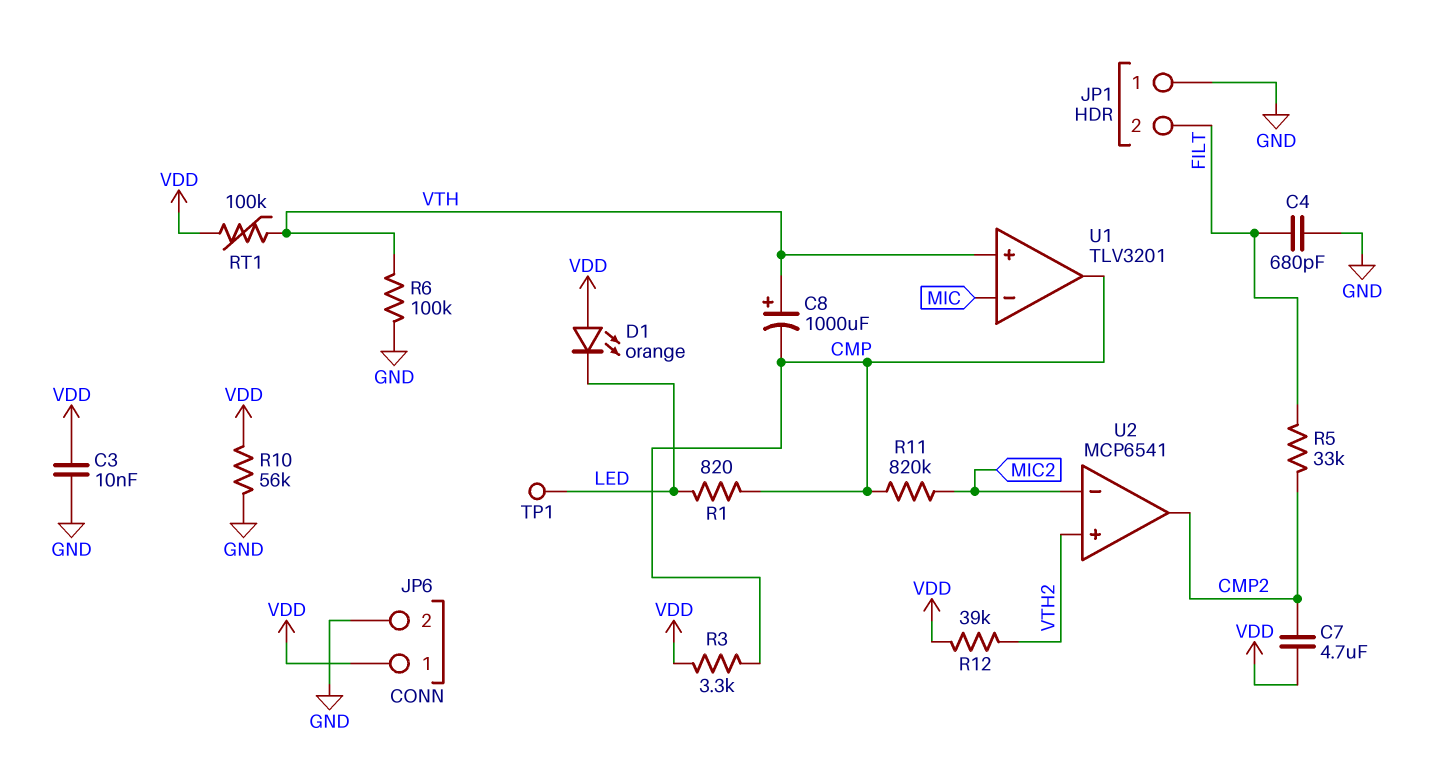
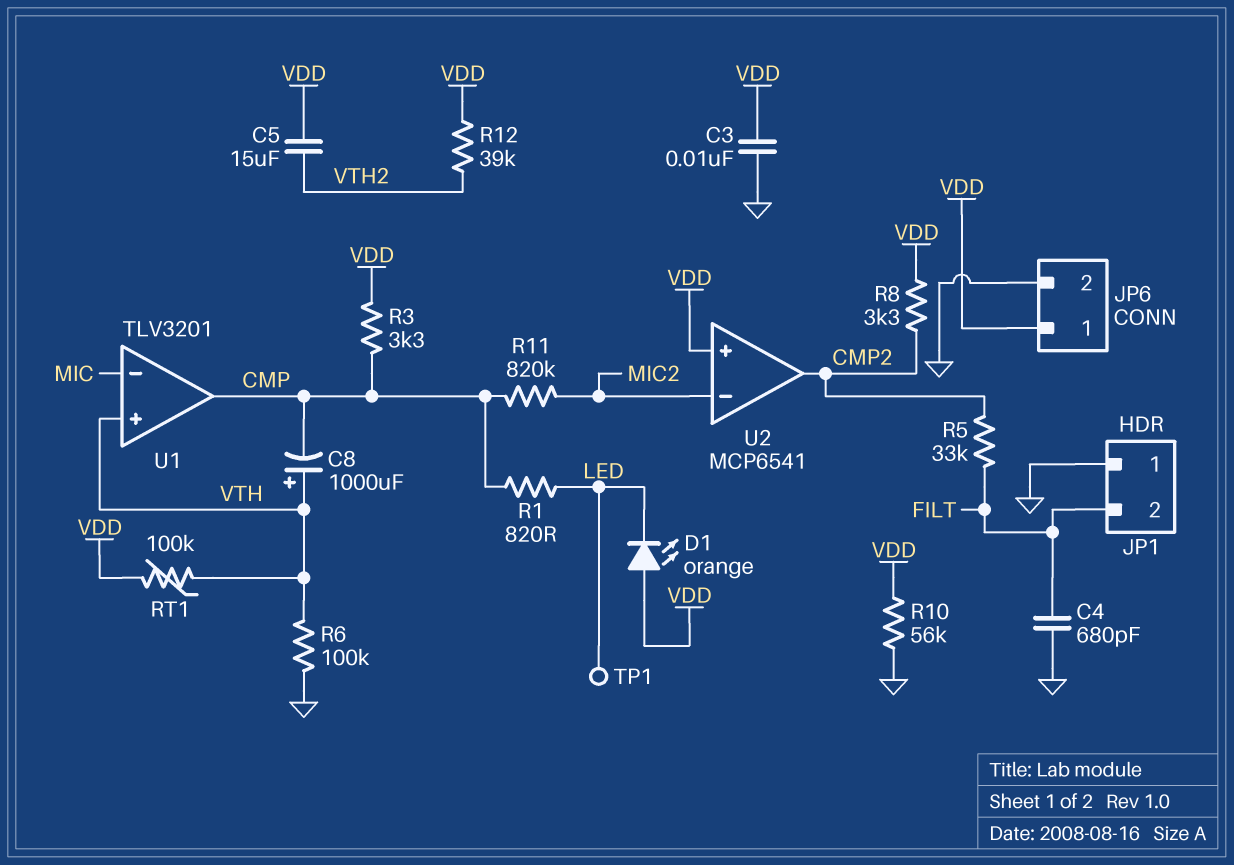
C5: none -> 15uF (VDD, VTH2)
C7: 4.7uF (CMP2, VDD) -> none
R8: none -> 3.3k (CMP2, VDD)
U2 pin in+: VTH2 -> VDD

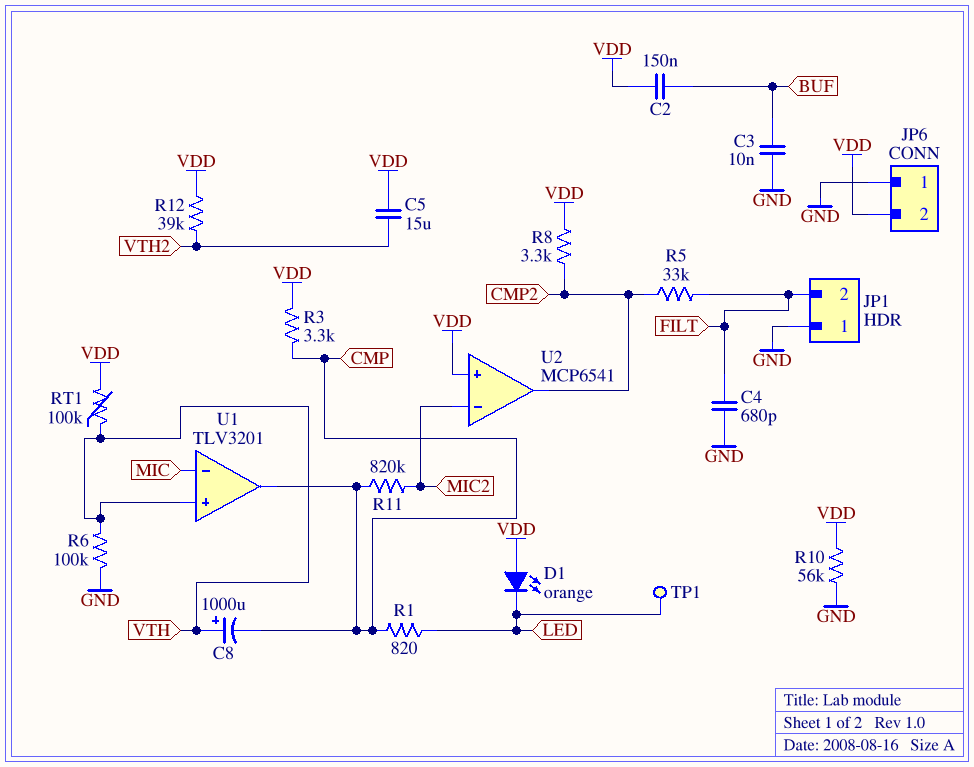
C2: none -> 150nF (BUF, VDD)
C3: 10nF (GND, VDD) -> 10nF (BUF, GND)
JP6 pin 1: VDD -> GND
JP6 pin 2: GND -> VDD

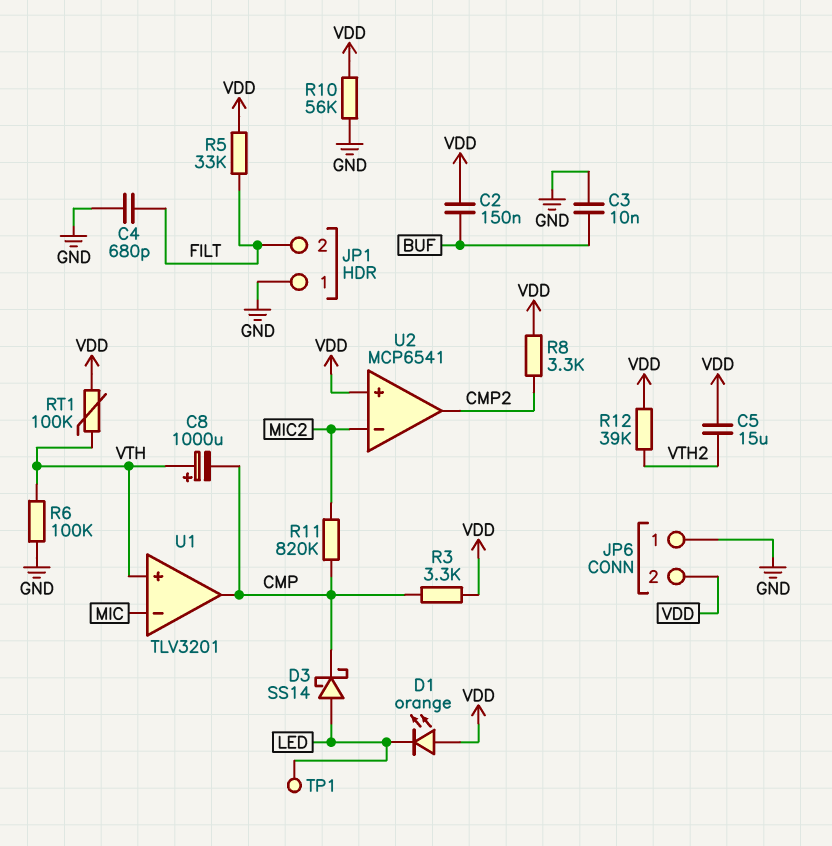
D3: none -> schottky SS14 (A LED, K CMP)
R1: 820 (CMP, LED) -> none
R5: 33k (CMP2, FILT) -> 33k (FILT, VDD)

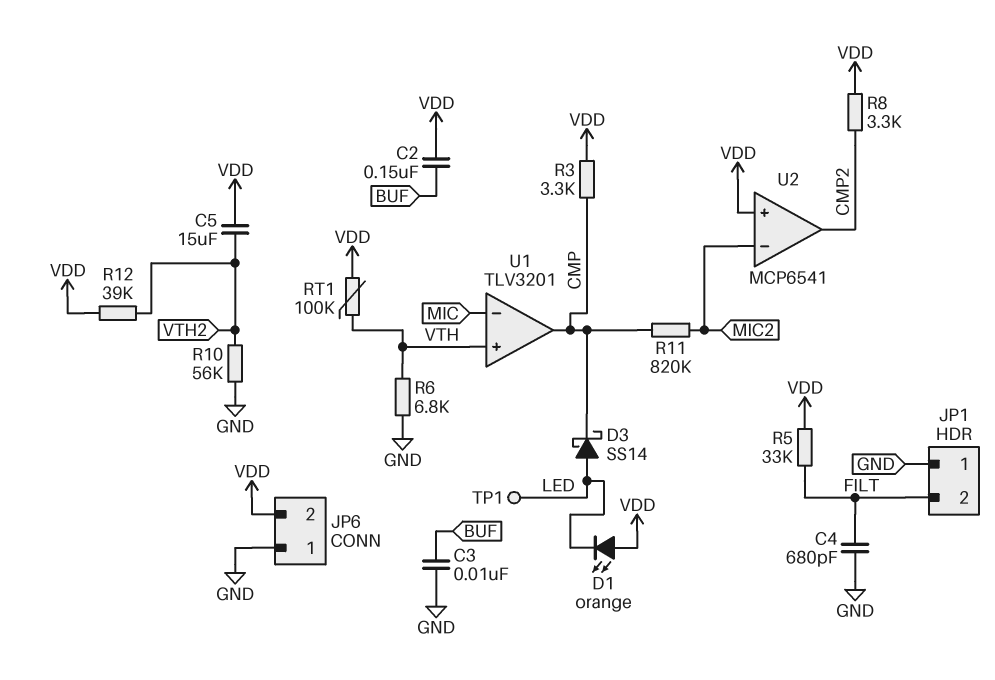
C8: 1000uF (plus VTH, minus CMP) -> none
R6: 100k (GND, VTH) -> 6.8k (GND, VTH)
R10: 56k (GND, VDD) -> 56k (GND, VTH2)

